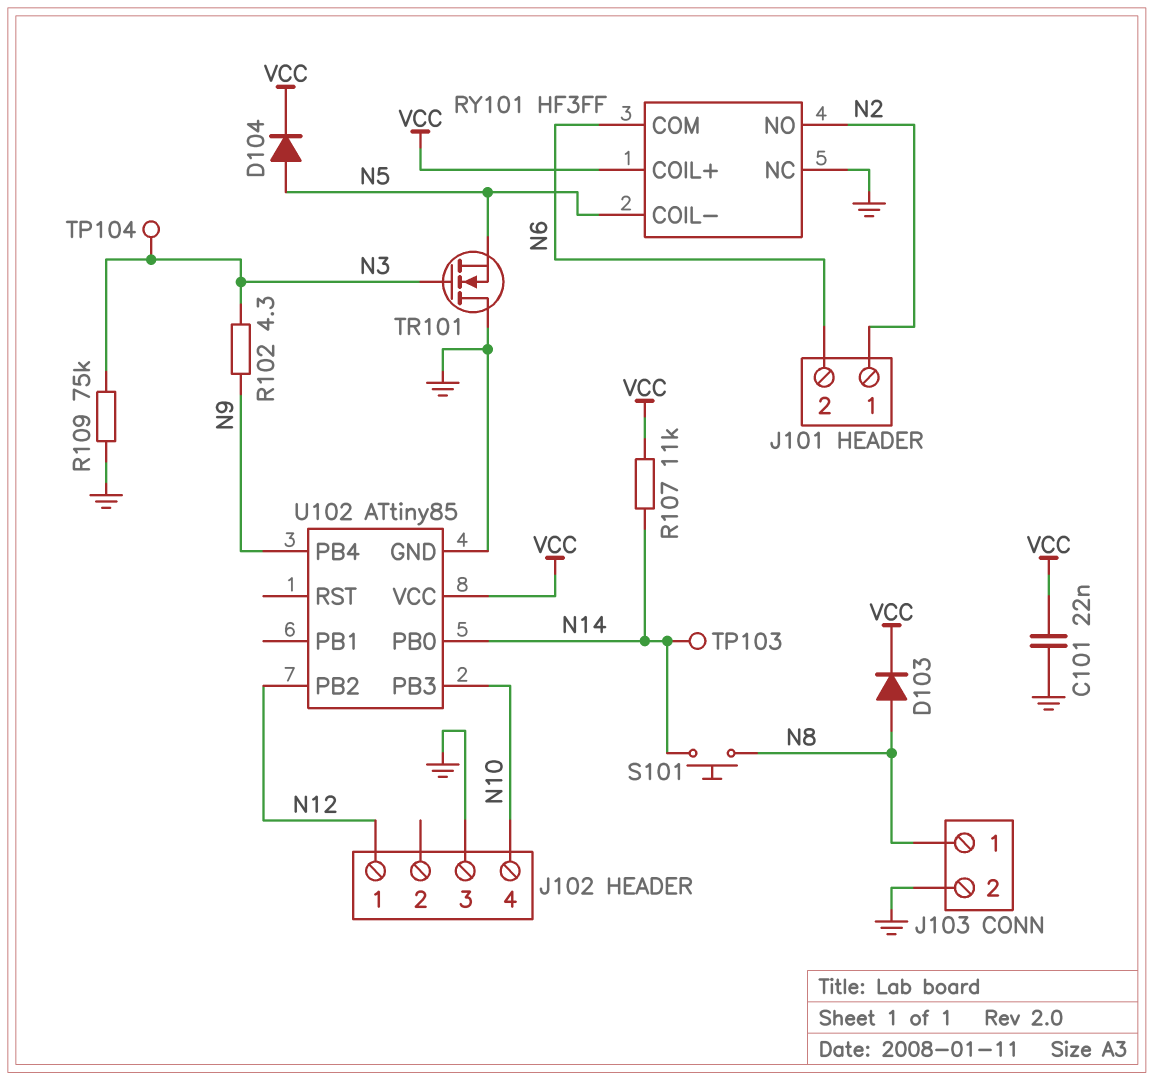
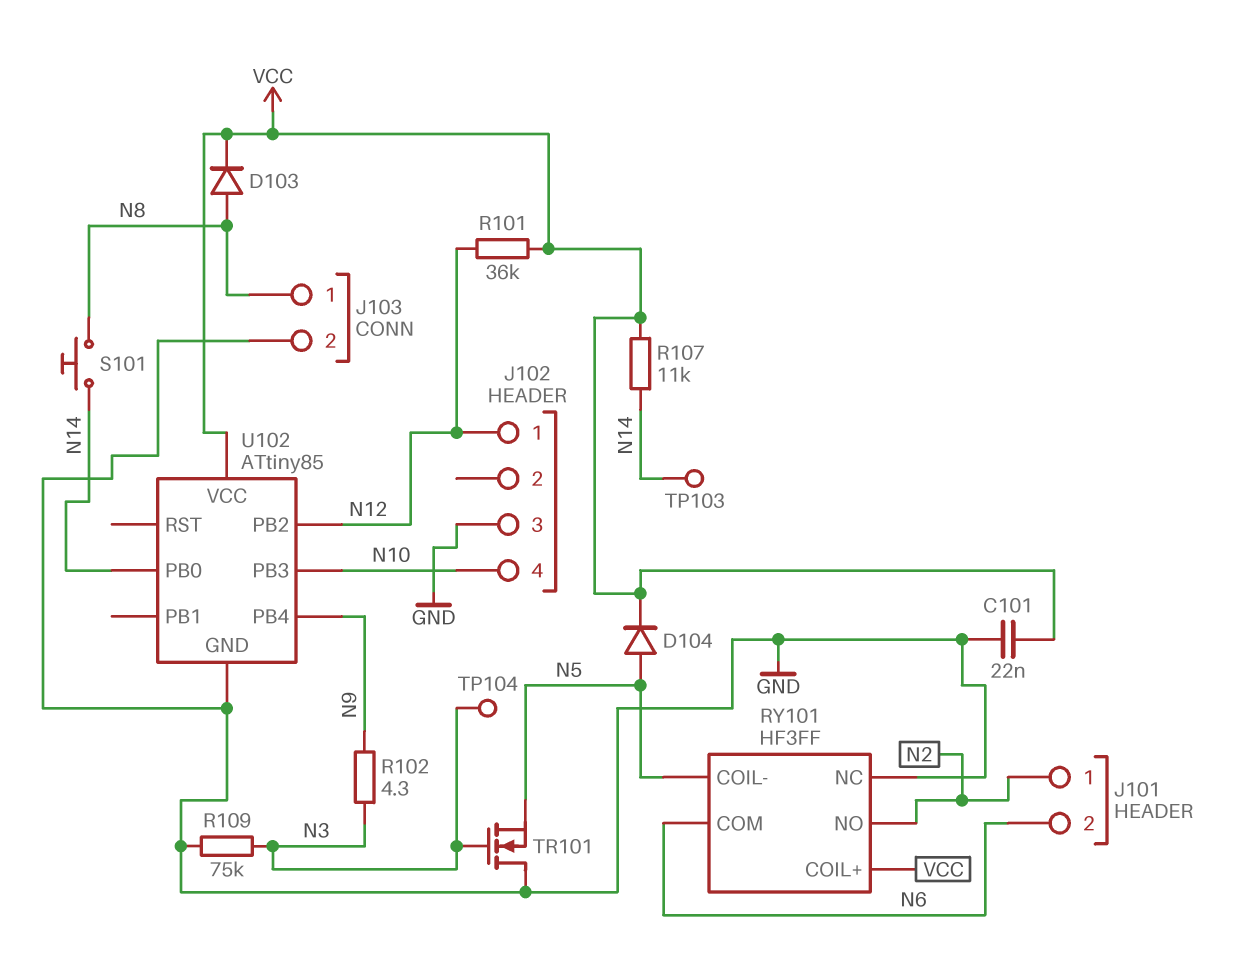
R101: none -> 36k (N12, VCC)

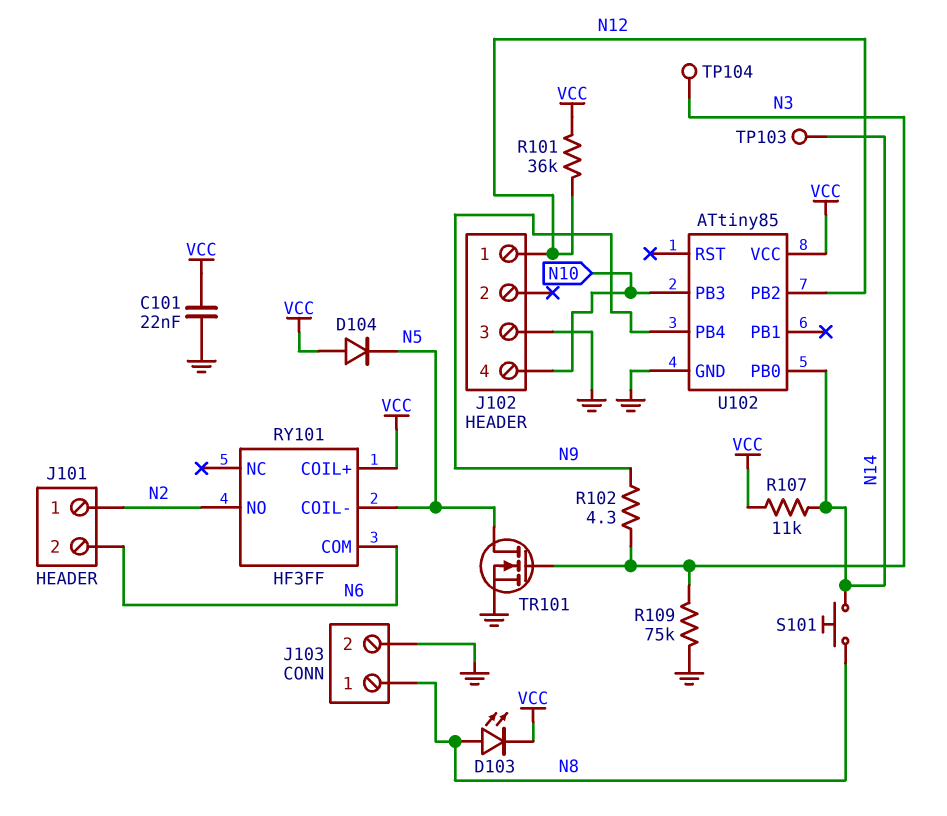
D103: diode (A N8, K VCC) -> LED (A N8, K VCC)
D104: diode (A N5, K VCC) -> diode (A VCC, K N5)
RY101 pin NC: GND -> none
TR101: NMOS (G N3, D GND, S N5) -> NMOS (G N3, D N5, S GND)

